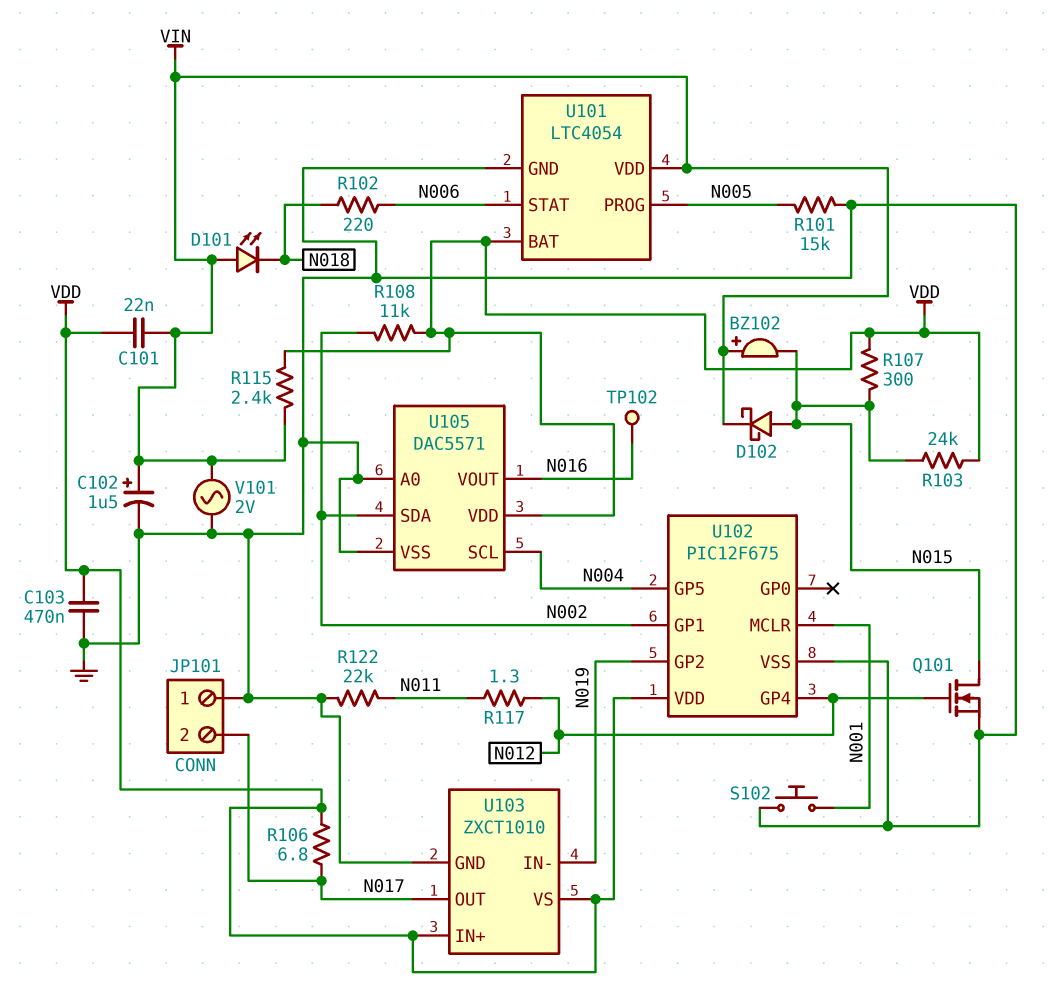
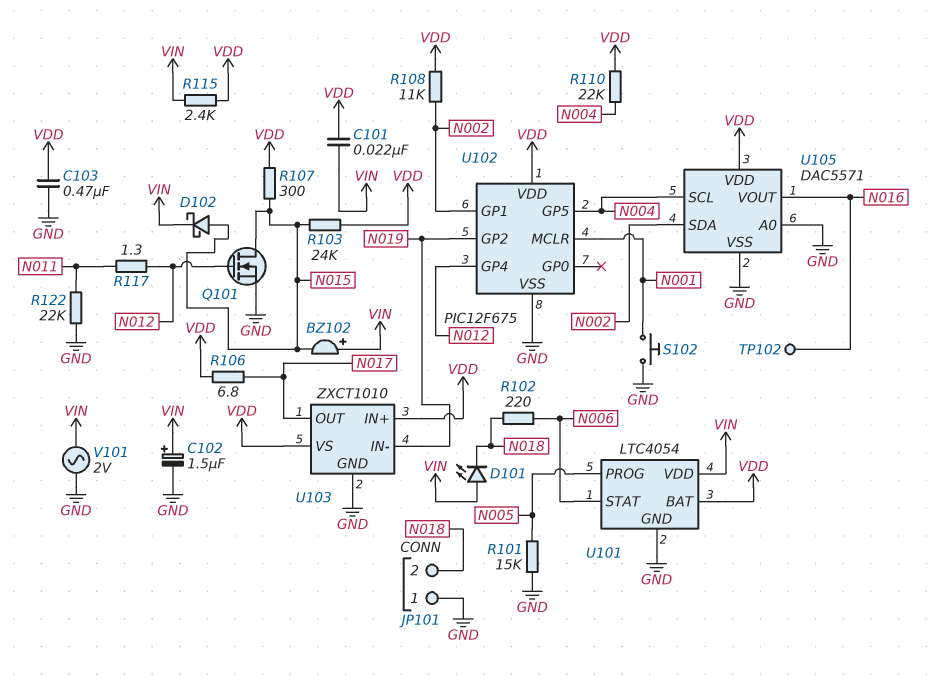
JP101 pin 2: N017 -> N018
R110: none -> 22k (N004, VDD)

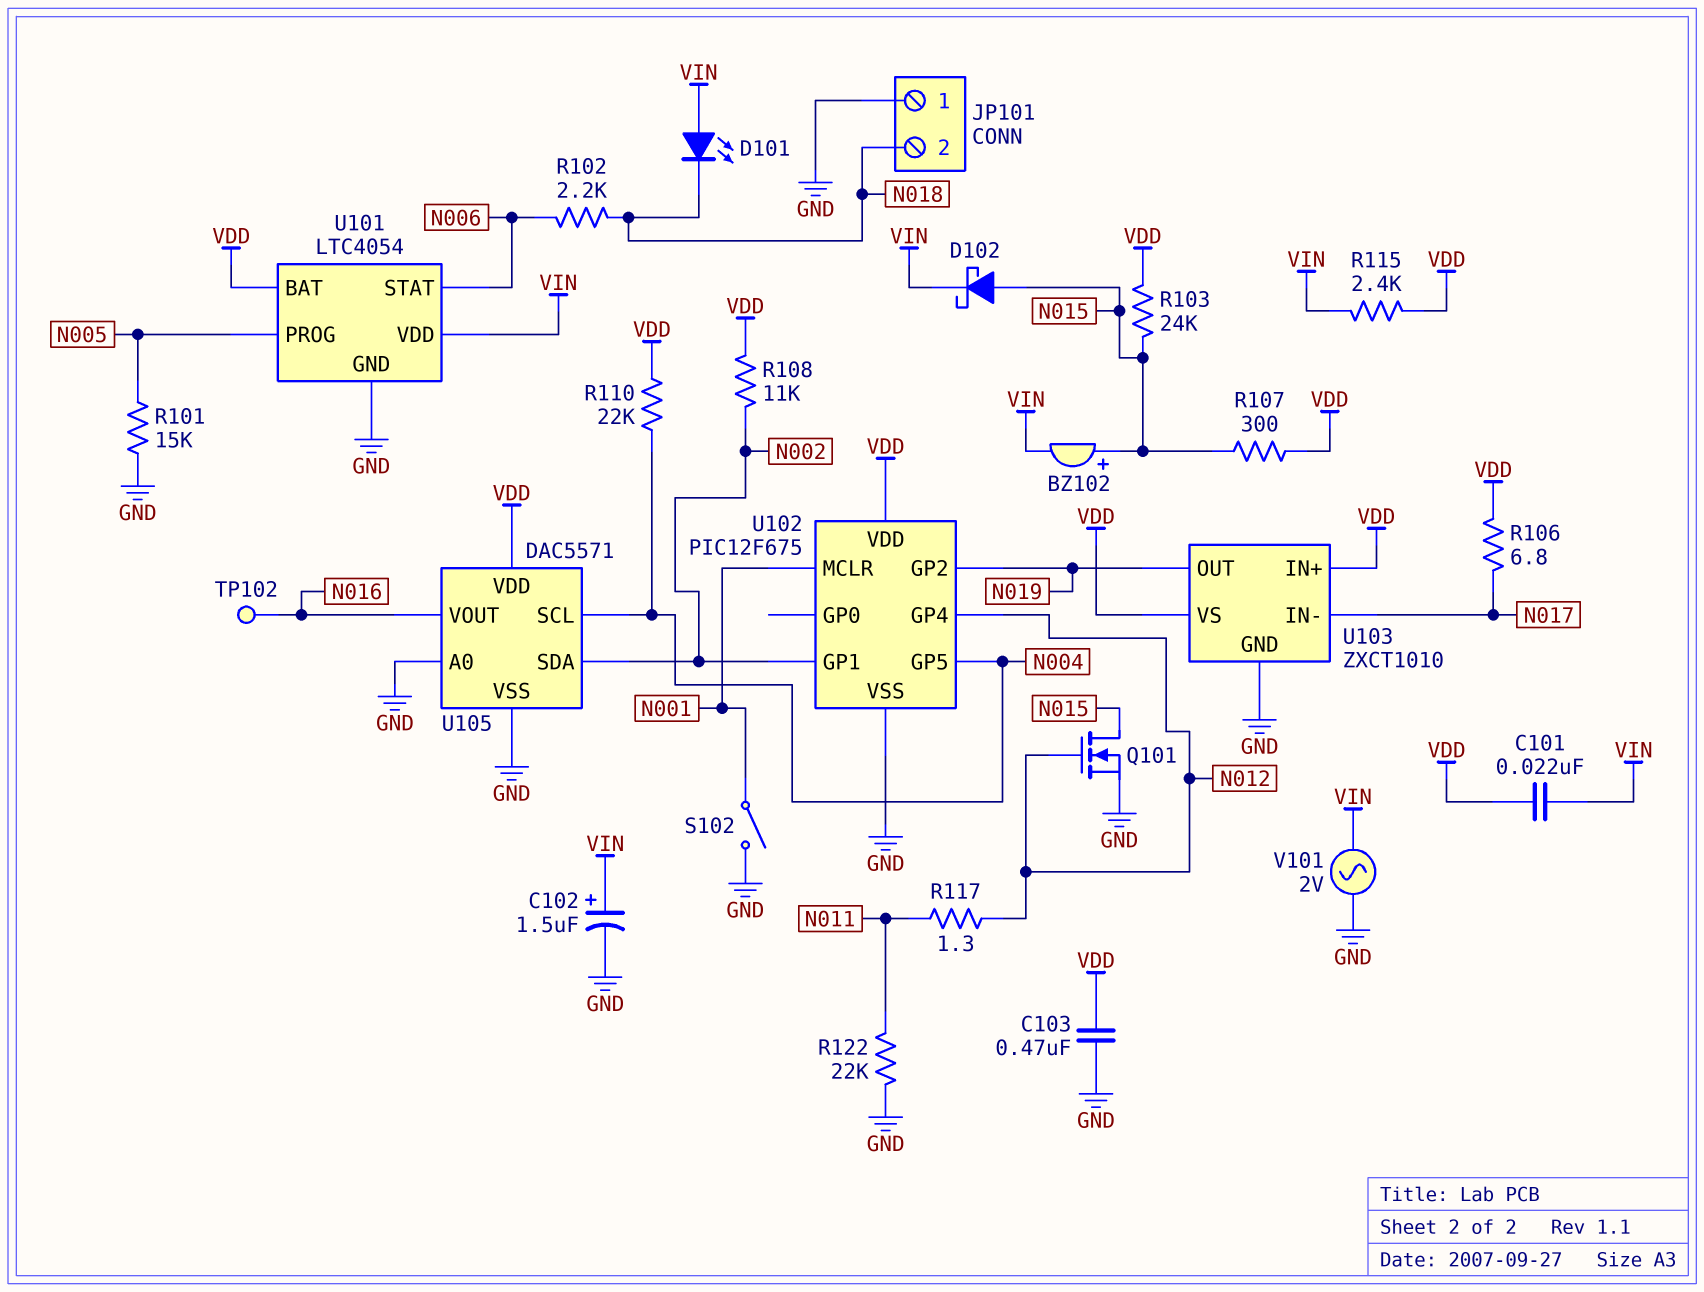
BZ102: buzzer (plus VIN, minus N015) -> buzzer (plus N015, minus VIN)
R102: 220 (N006, N018) -> 2.2k (N006, N018)
S102: button (GND, N001) -> switch (GND, N001)
U103 pin IN-: N019 -> N017
U103 pin OUT: N017 -> N019

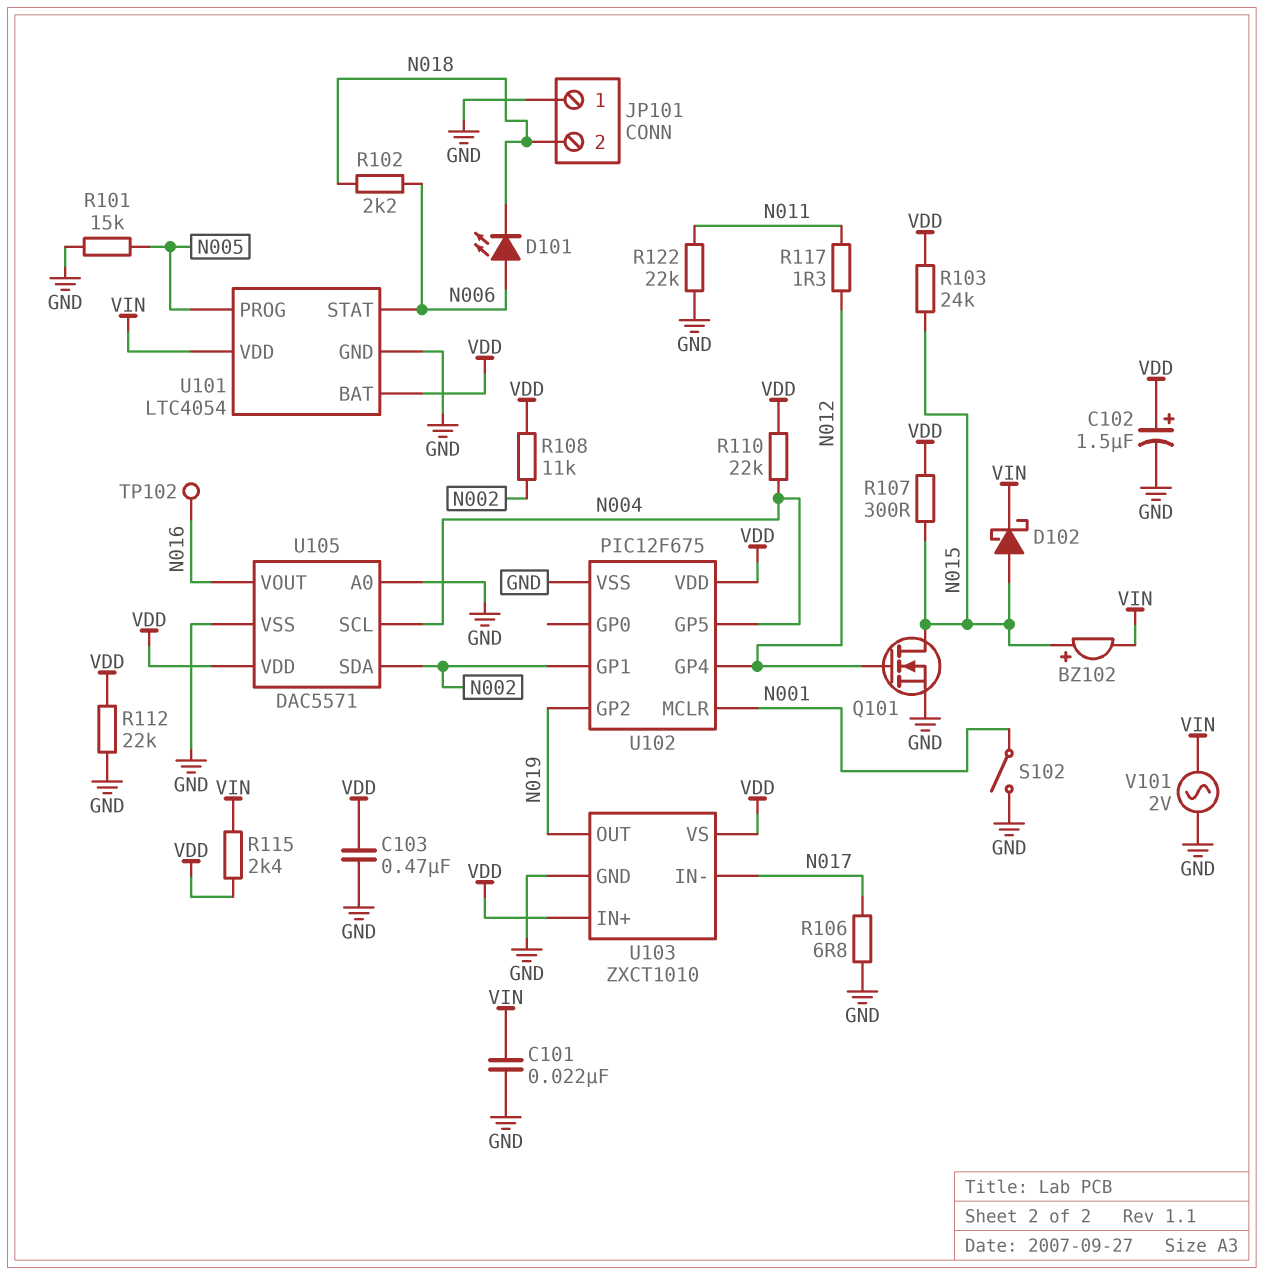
C101: 22nF (VDD, VIN) -> 22nF (GND, VIN)
C102: 1.5uF (plus VIN, minus GND) -> 1.5uF (plus VDD, minus GND)
D101: LED (A VIN, K N018) -> LED (A N006, K N018)
R106: 6.8 (N017, VDD) -> 6.8 (GND, N017)
R112: none -> 22k (GND, VDD)

